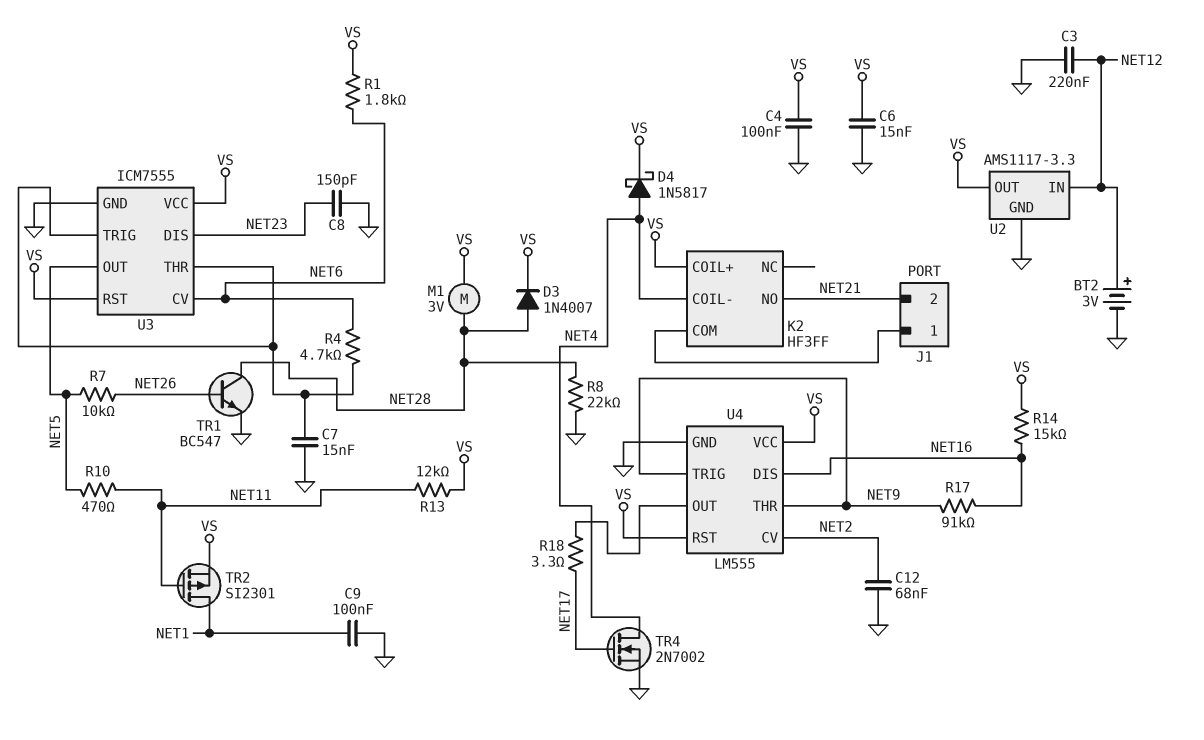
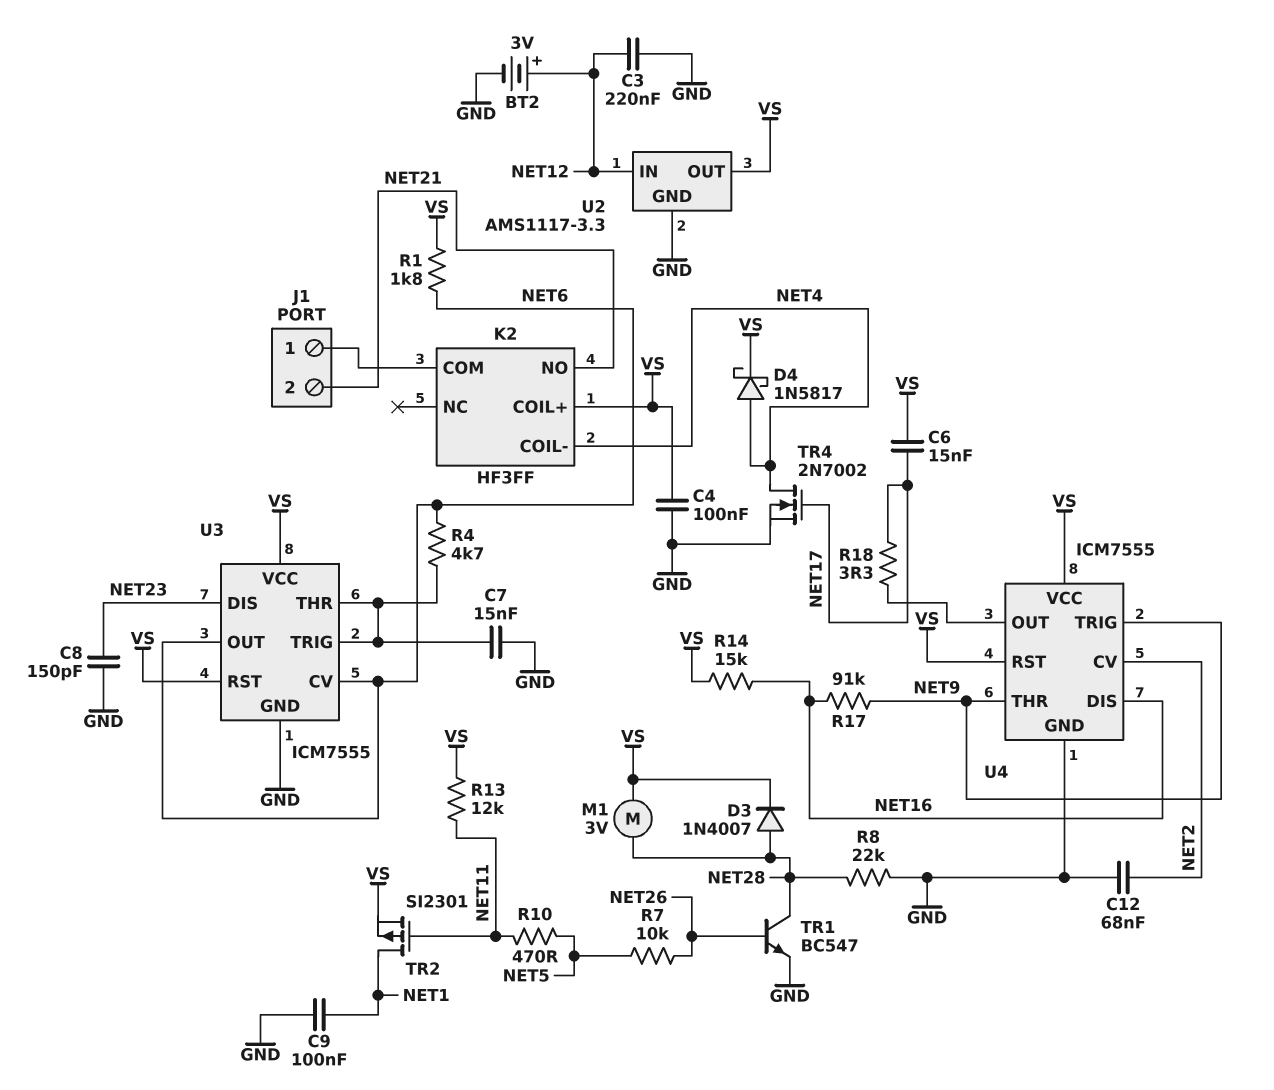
C6: 15nF (GND, VS) -> 15nF (NET17, VS)
U3 pin OUT: NET5 -> NET6
U4: LM555 -> ICM7555

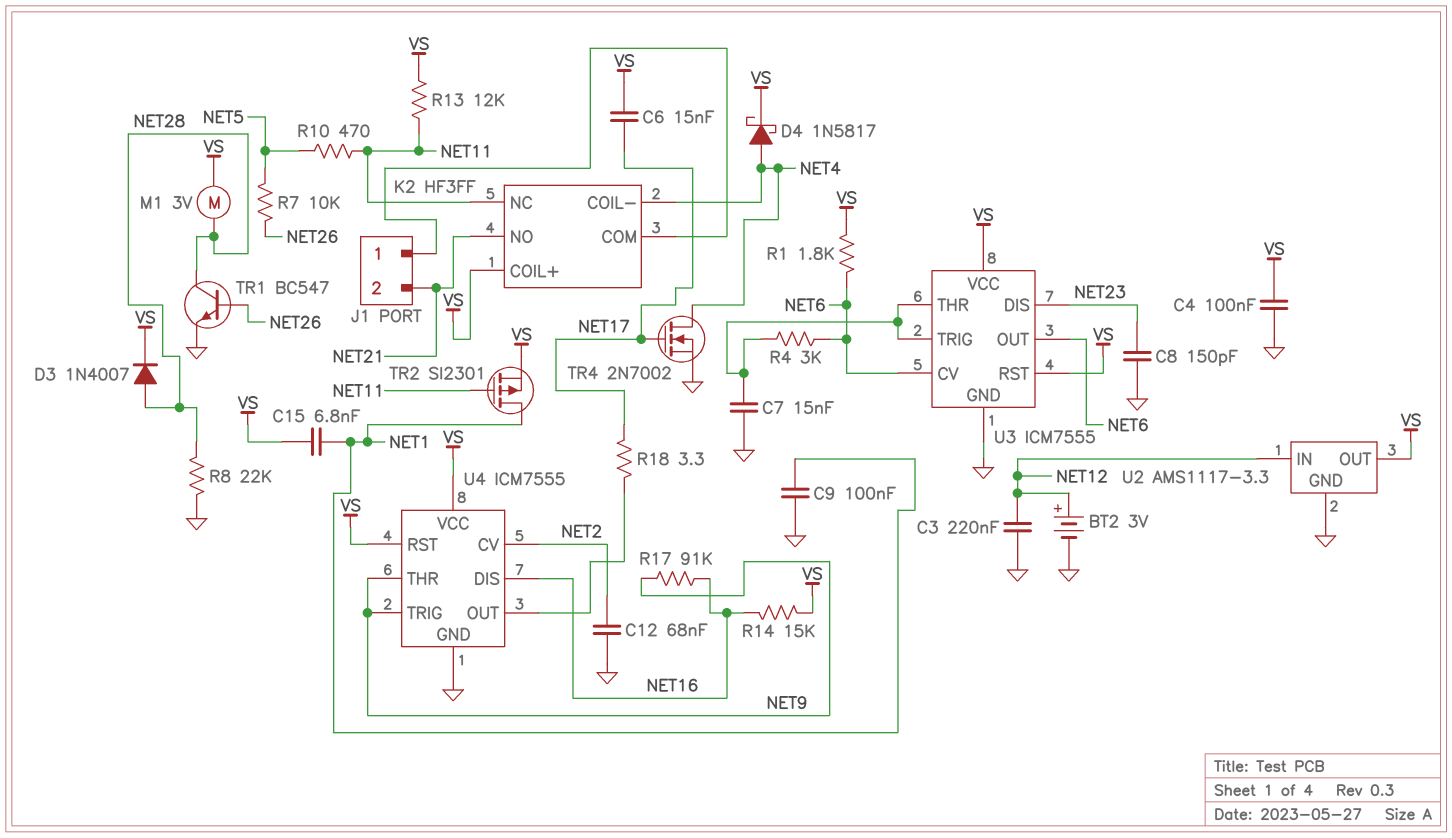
C15: none -> 6.8nF (NET1, VS)
K2 pin NC: none -> NET11
R4: 4.7k (NET6, U3/THR) -> 3k (NET6, U3/THR)

